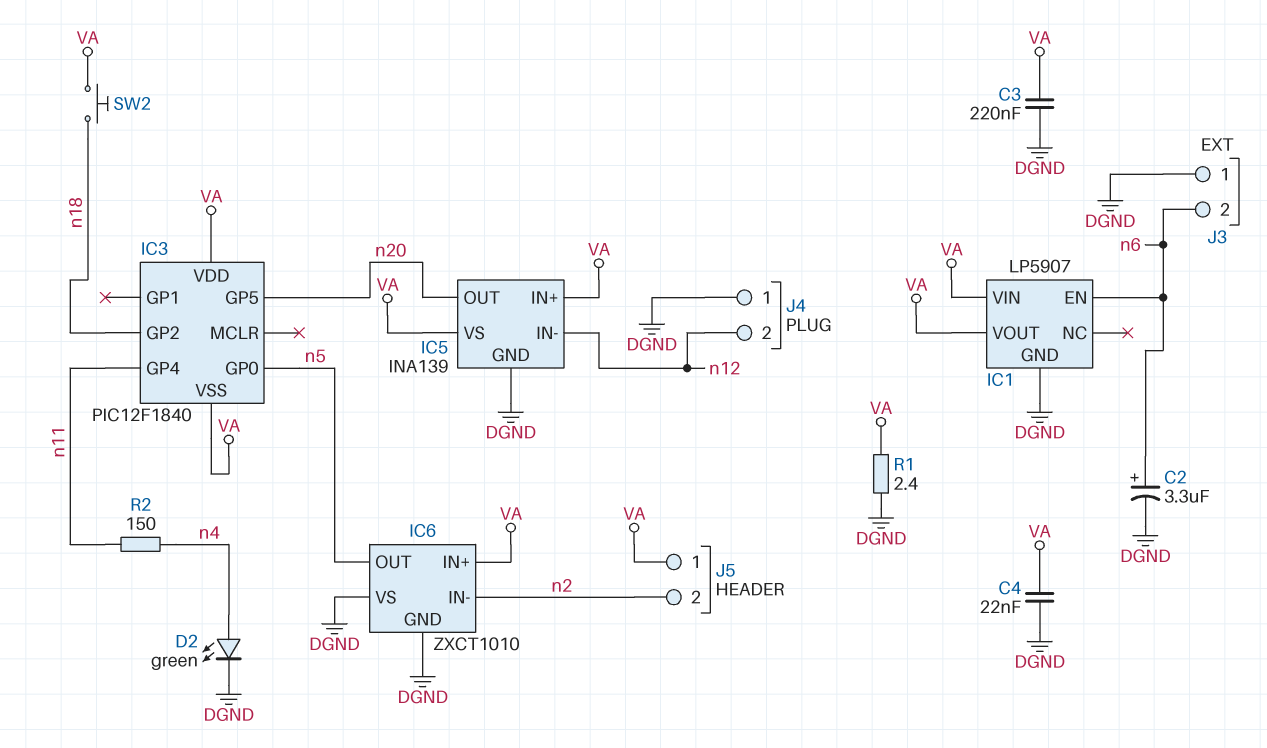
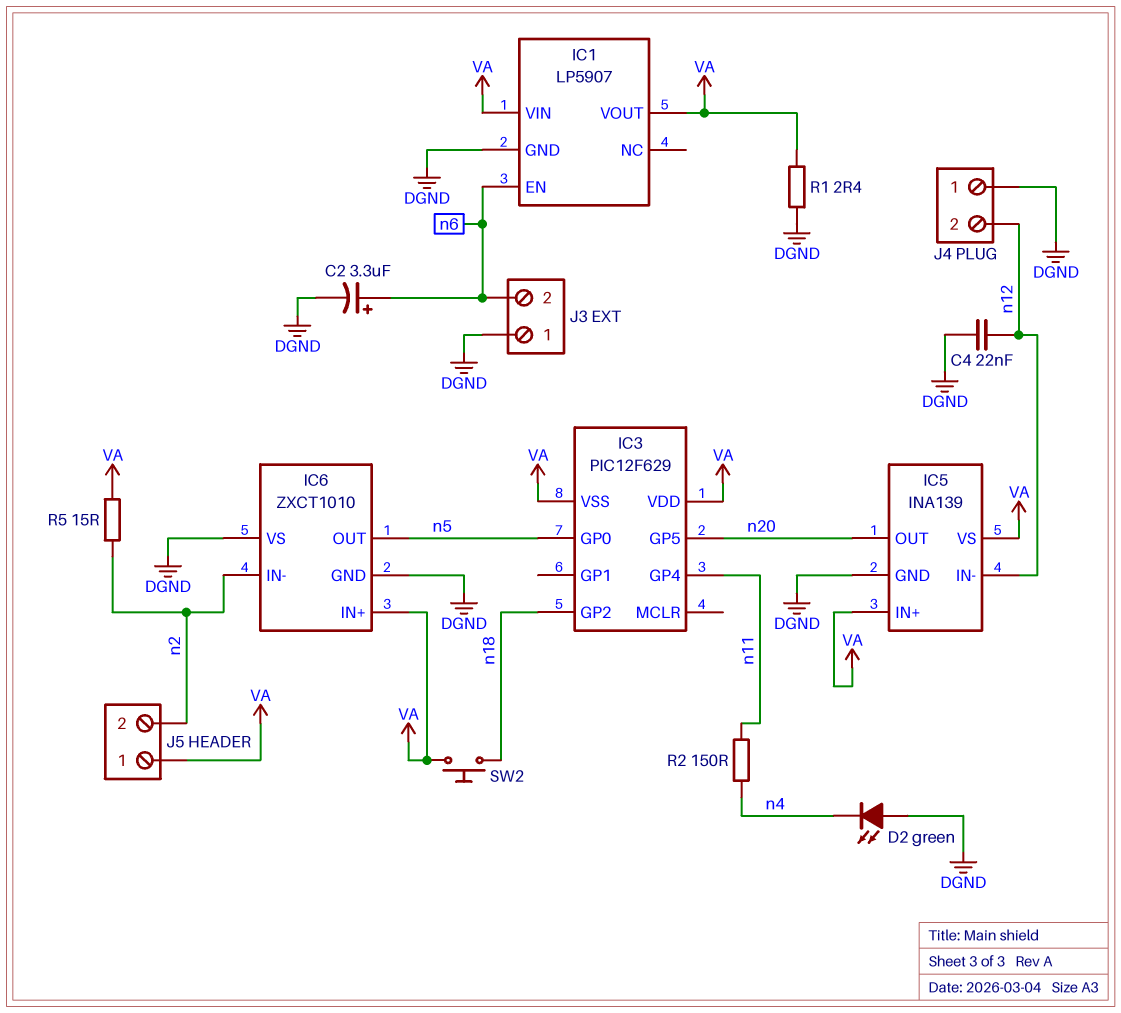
C3: 220nF (DGND, VA) -> none
C4: 22nF (DGND, VA) -> 22nF (DGND, n12)
D2: LED green (A n4, K DGND) -> LED green (A DGND, K n4)
IC3: PIC12F1840 -> PIC12F629
R5: none -> 15 (VA, n2)

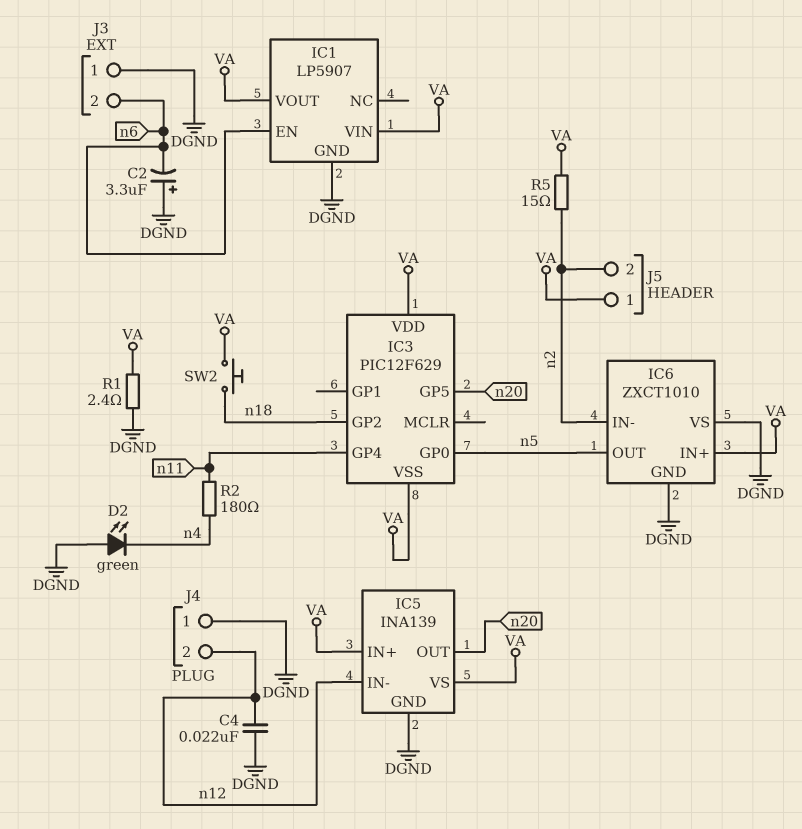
C2: 3.3uF (plus n6, minus DGND) -> 3.3uF (plus DGND, minus n6)
R2: 150 (n4, n11) -> 180 (n4, n11)

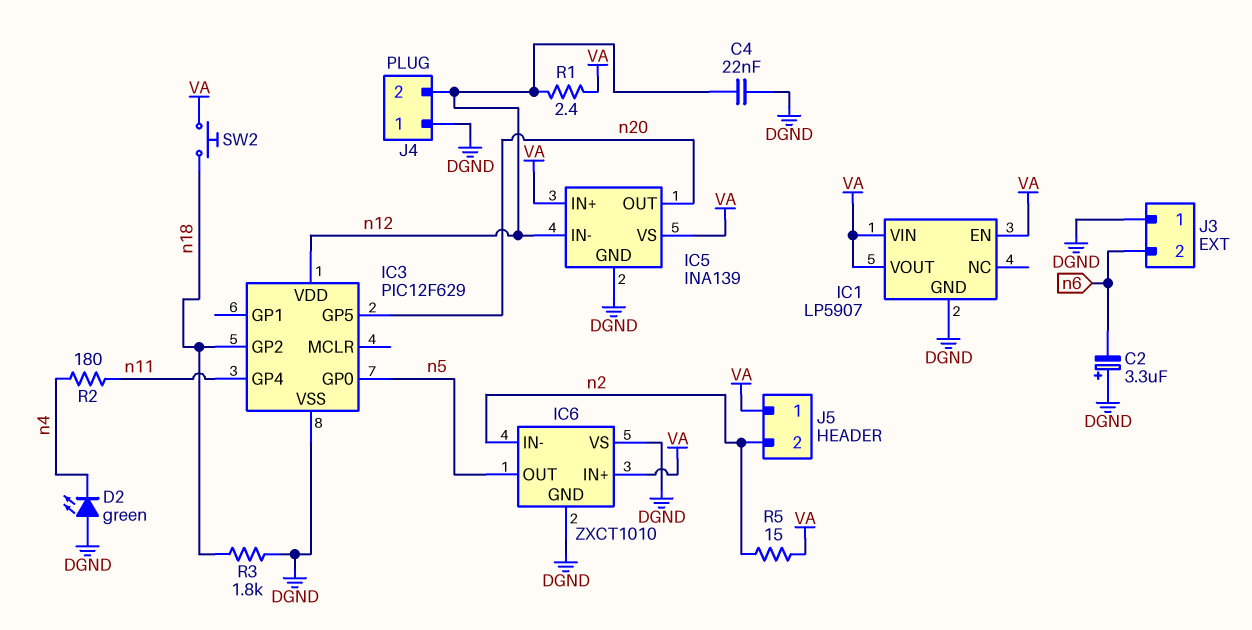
IC1 pin EN: n6 -> VA
IC3 pin VDD: VA -> n12
IC3 pin VSS: VA -> DGND
R1: 2.4 (DGND, VA) -> 2.4 (VA, n12)
R3: none -> 1.8k (DGND, n18)

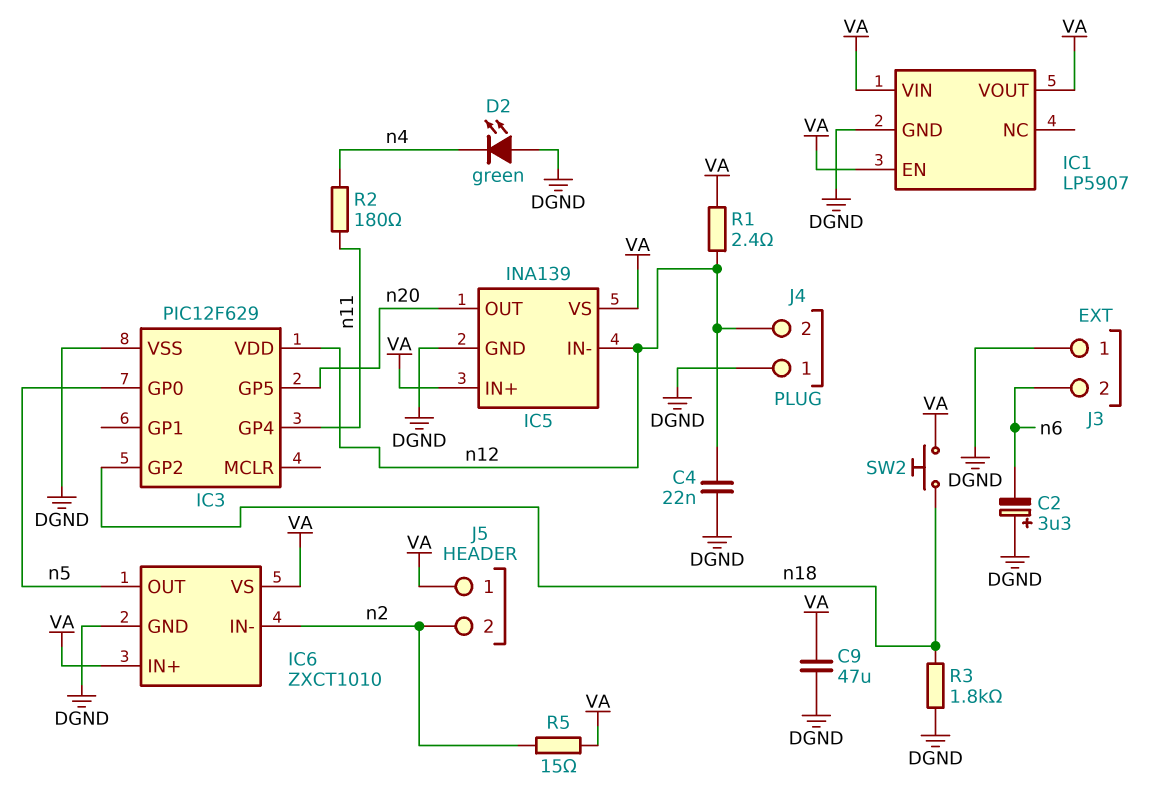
C9: none -> 47uF (DGND, VA)
IC6 pin VS: DGND -> VA

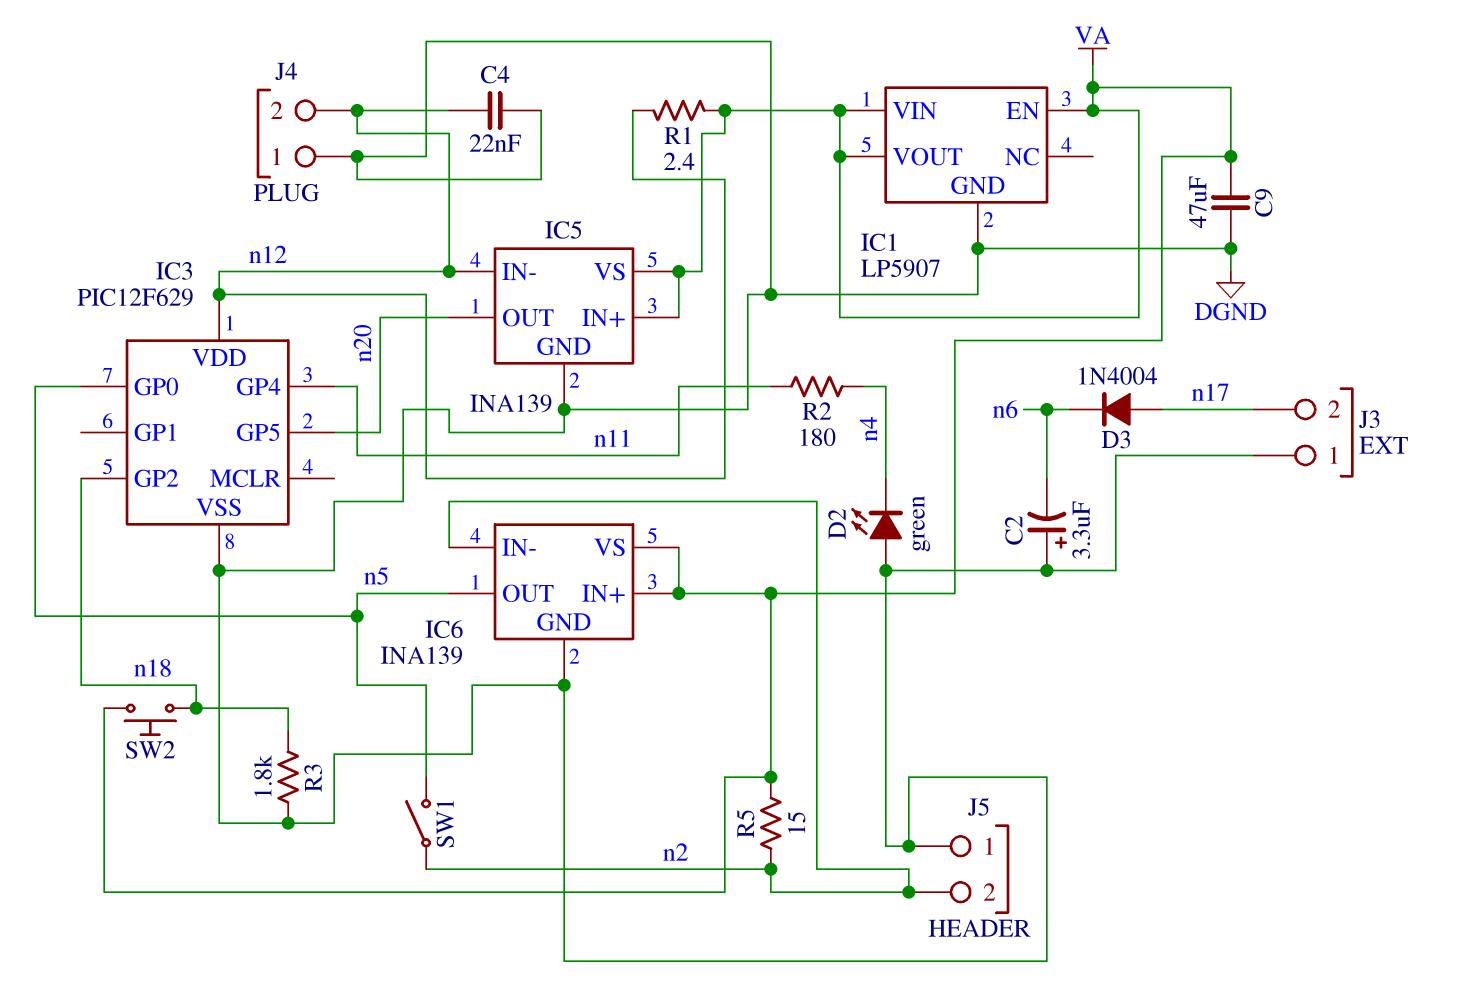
D3: none -> diode 1N4004 (A n17, K n6)
IC6: ZXCT1010 -> INA139
J3 pin 2: n6 -> n17
J5 pin 1: VA -> DGND
SW1: none -> switch (n2, n5)

